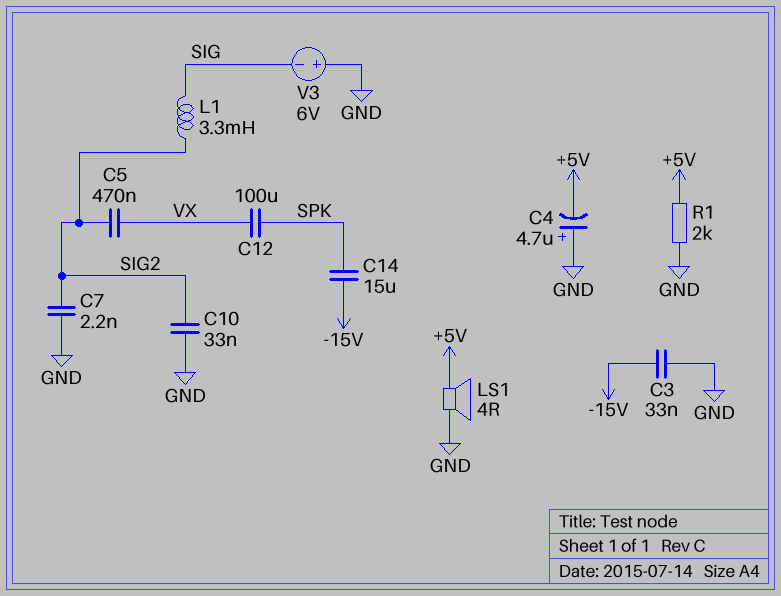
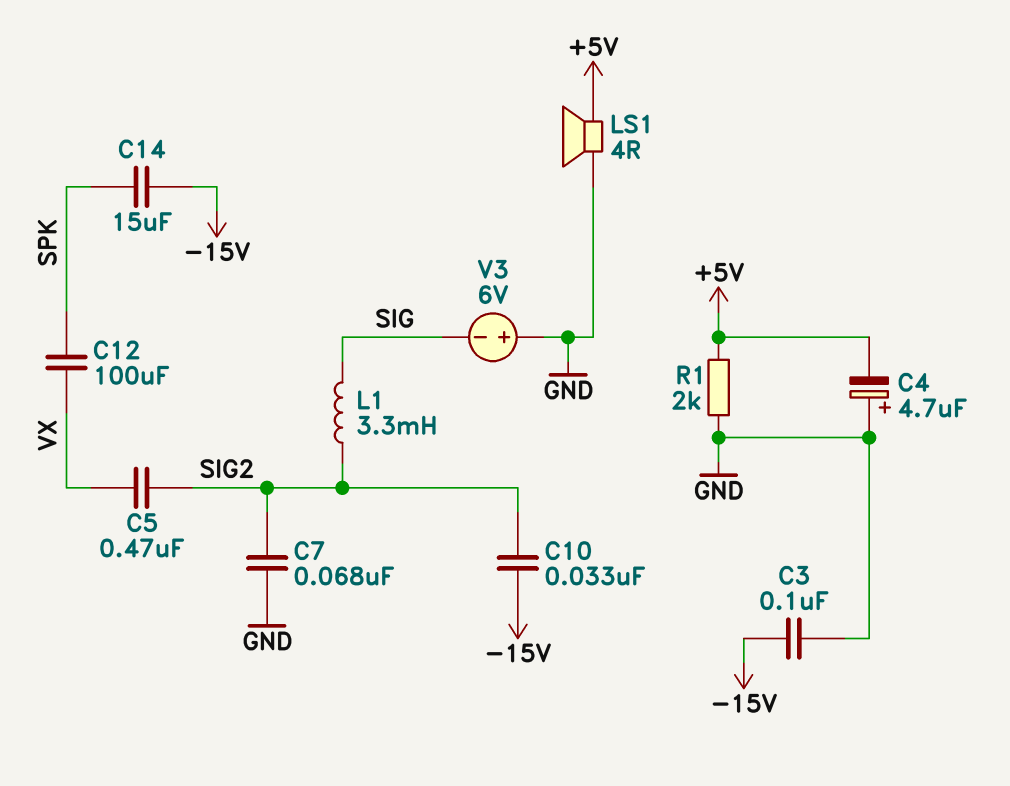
C3: 33nF (-15V, GND) -> 100nF (-15V, GND)
C7: 2.2nF (GND, SIG2) -> 68nF (GND, SIG2)
C10: 33nF (GND, SIG2) -> 33nF (-15V, SIG2)

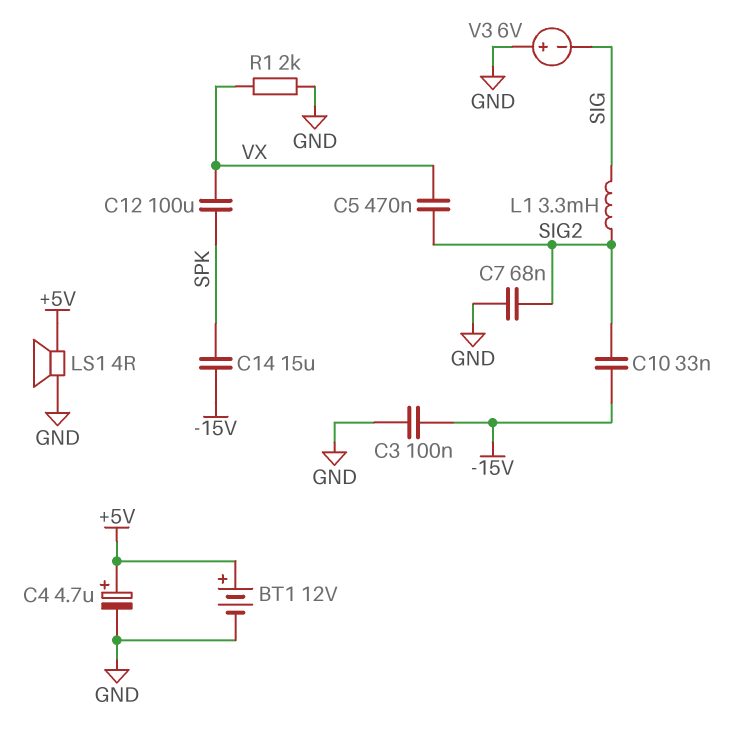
BT1: none -> 12V (plus +5V, minus GND)
C4: 4.7uF (plus GND, minus +5V) -> 4.7uF (plus +5V, minus GND)
R1: 2k (+5V, GND) -> 2k (GND, VX)

